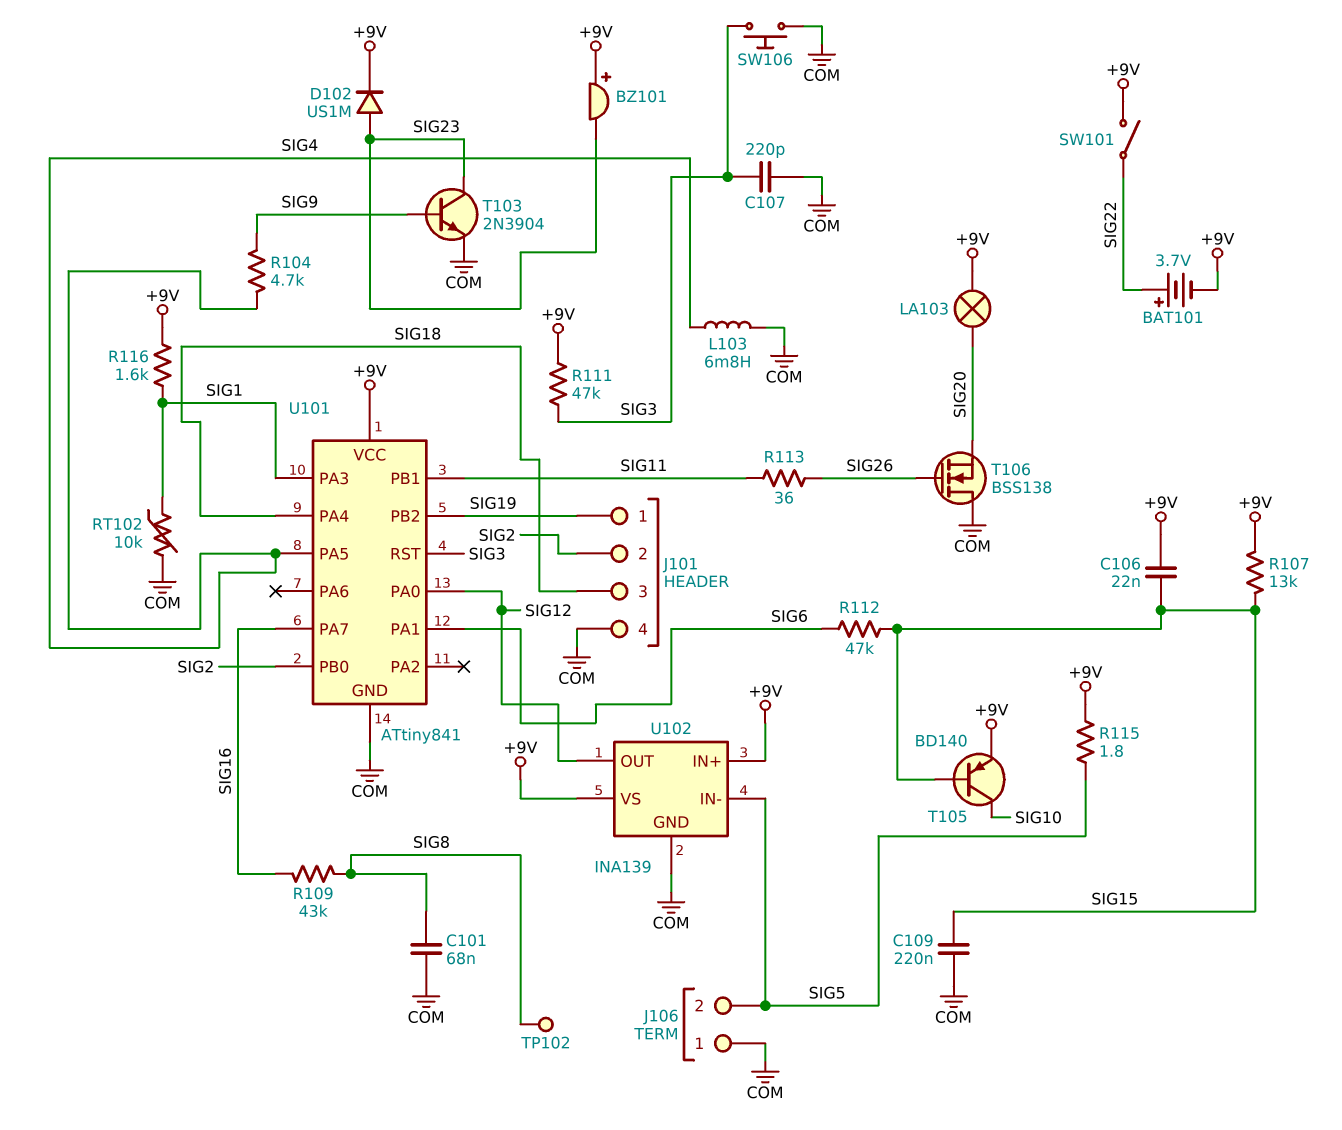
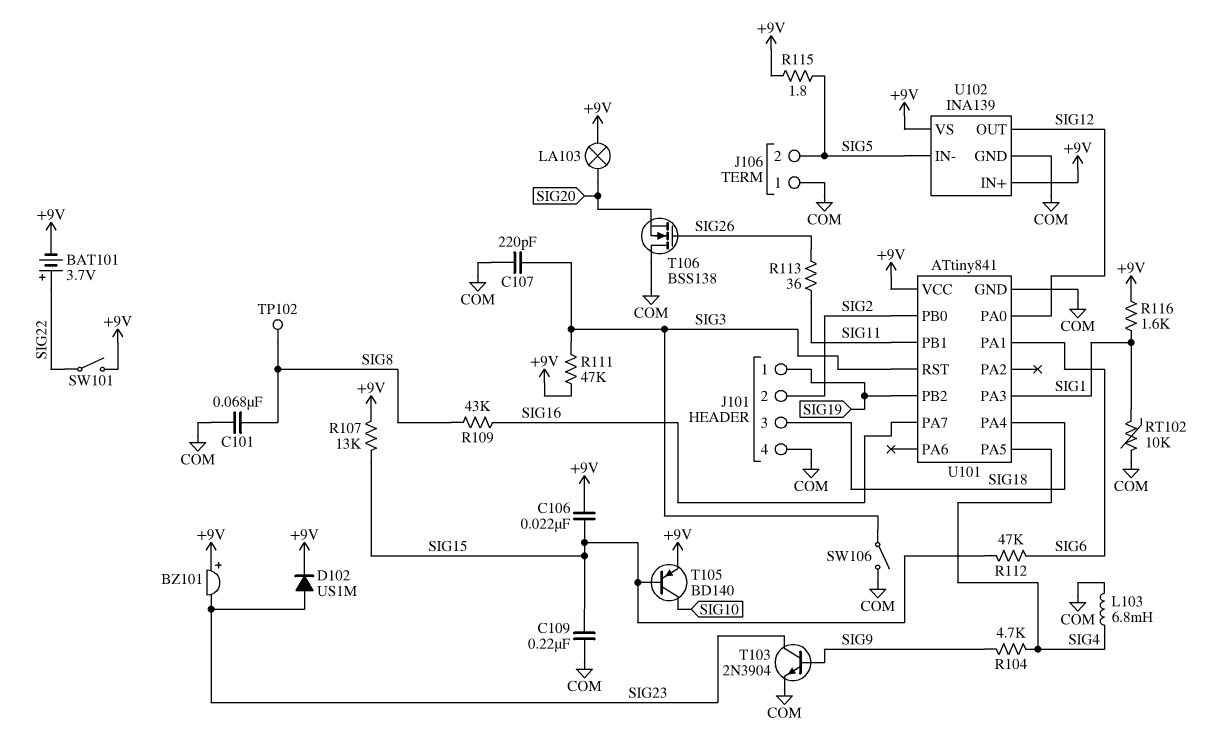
SW106: button (COM, SIG3) -> switch (COM, SIG3)

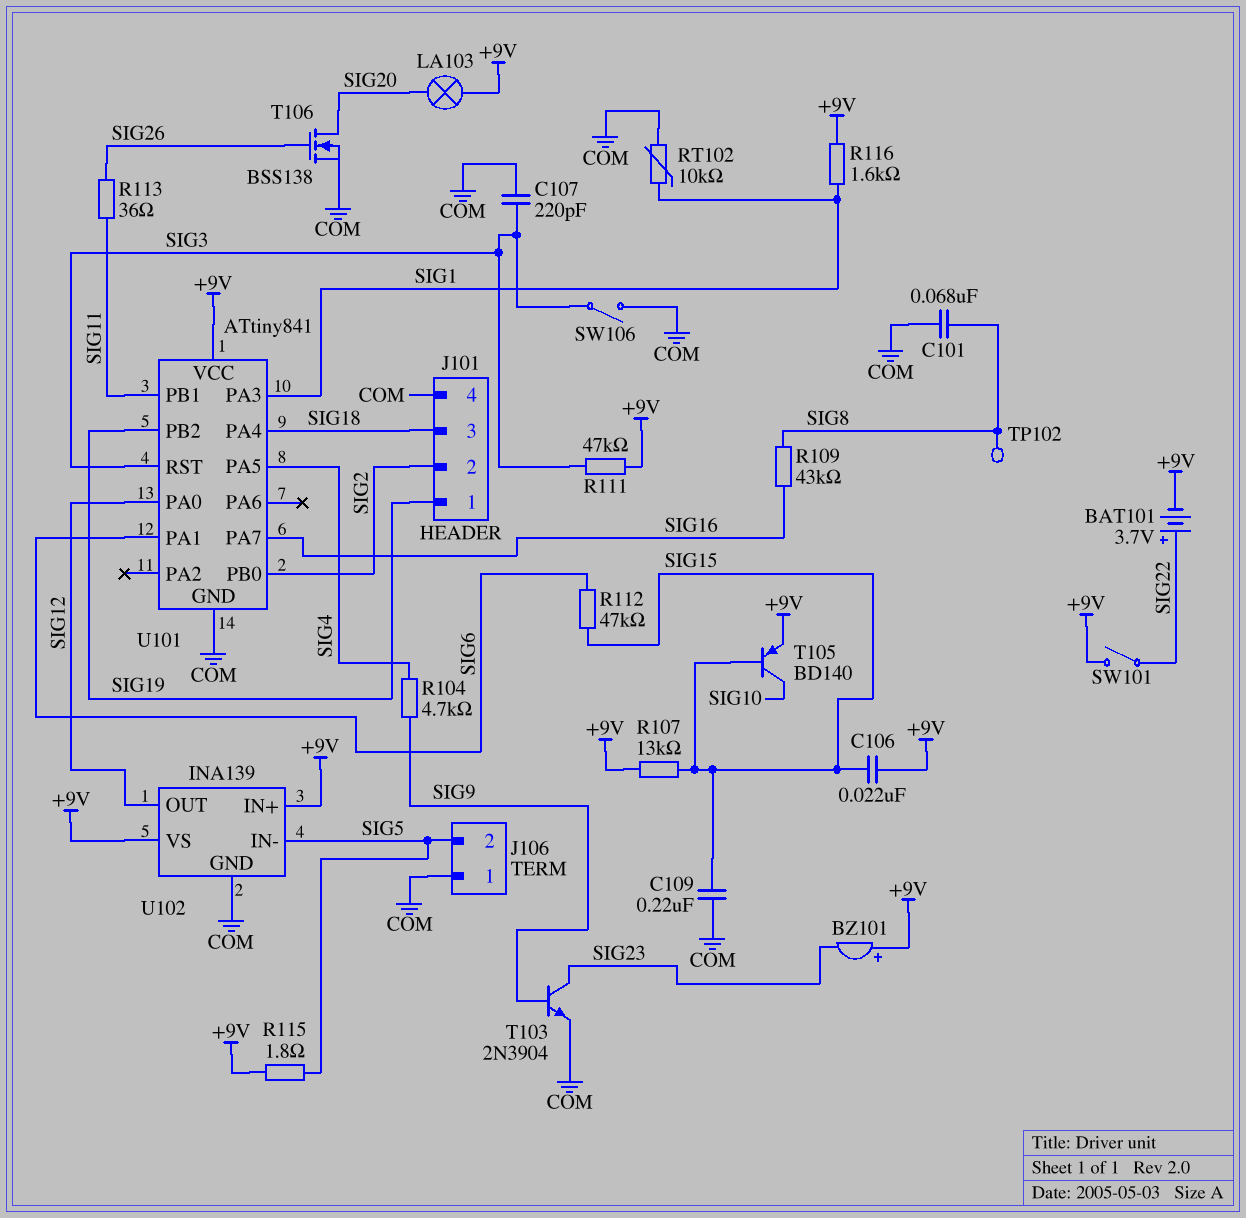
D102: diode US1M (A SIG23, K +9V) -> none
L103: 6.8mH (COM, SIG4) -> none
T106: NMOS BSS138 (G SIG26, D COM, S SIG20) -> NMOS BSS138 (G SIG26, D SIG20, S COM)

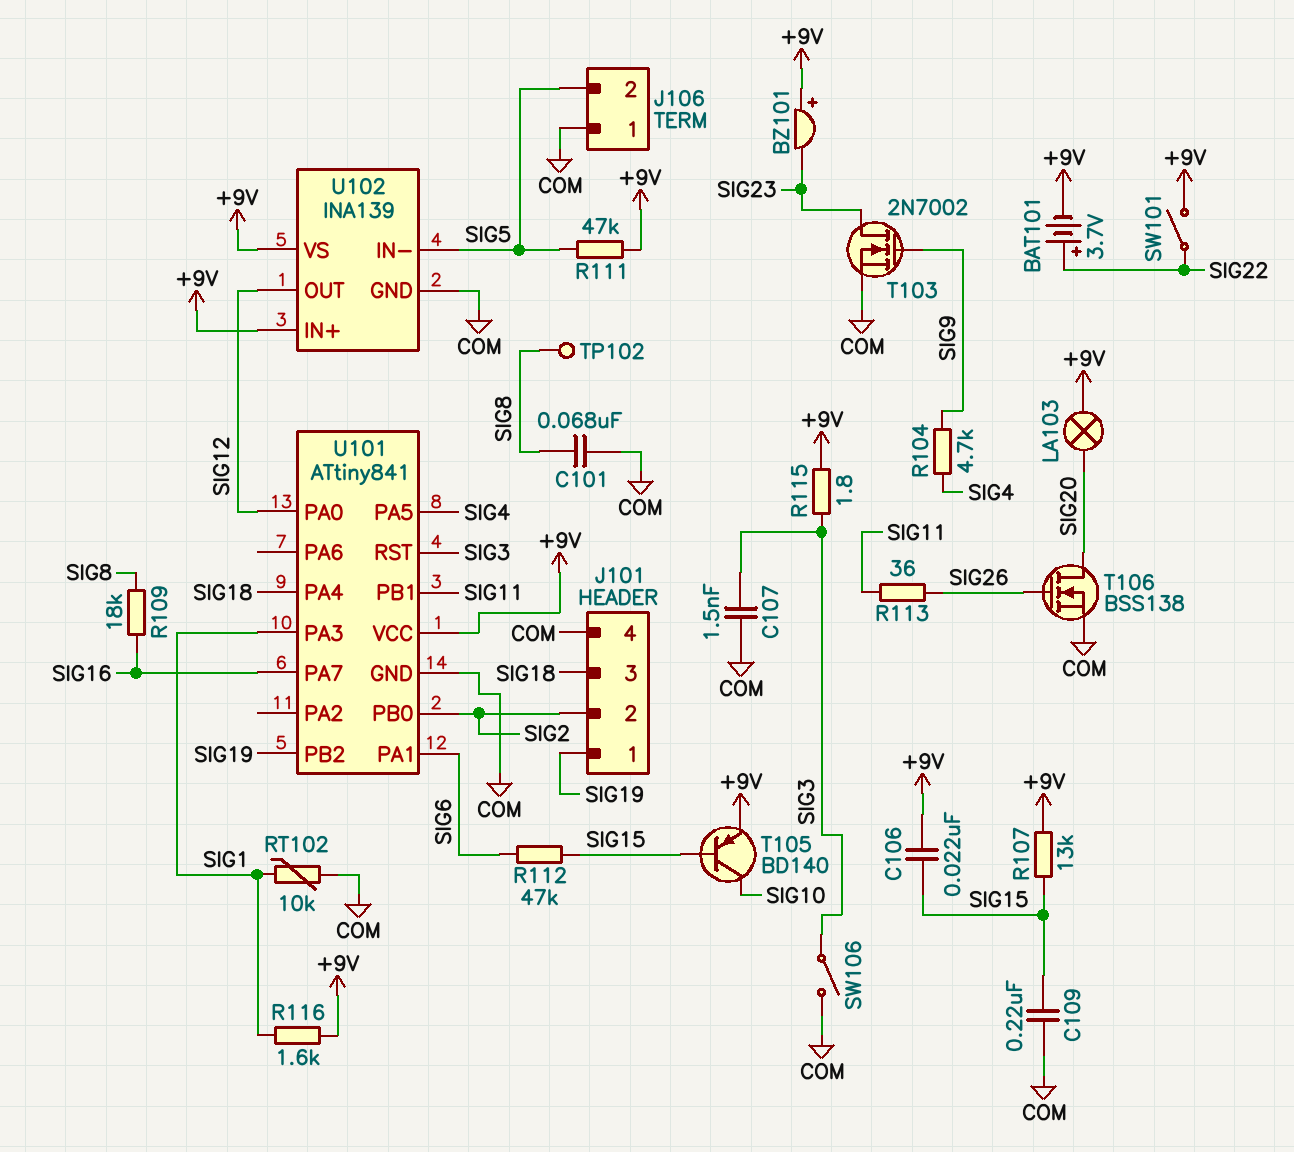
C107: 220pF (COM, SIG3) -> 1.5nF (COM, SIG3)
R109: 43k (SIG8, SIG16) -> 18k (SIG8, SIG16)
R111: 47k (+9V, SIG3) -> 47k (+9V, SIG5)
R115: 1.8 (+9V, SIG5) -> 1.8 (+9V, SIG3)
T103: NPN 2N3904 (B SIG9, C SIG23, E COM) -> NMOS 2N7002 (G SIG9, D SIG23, S COM)

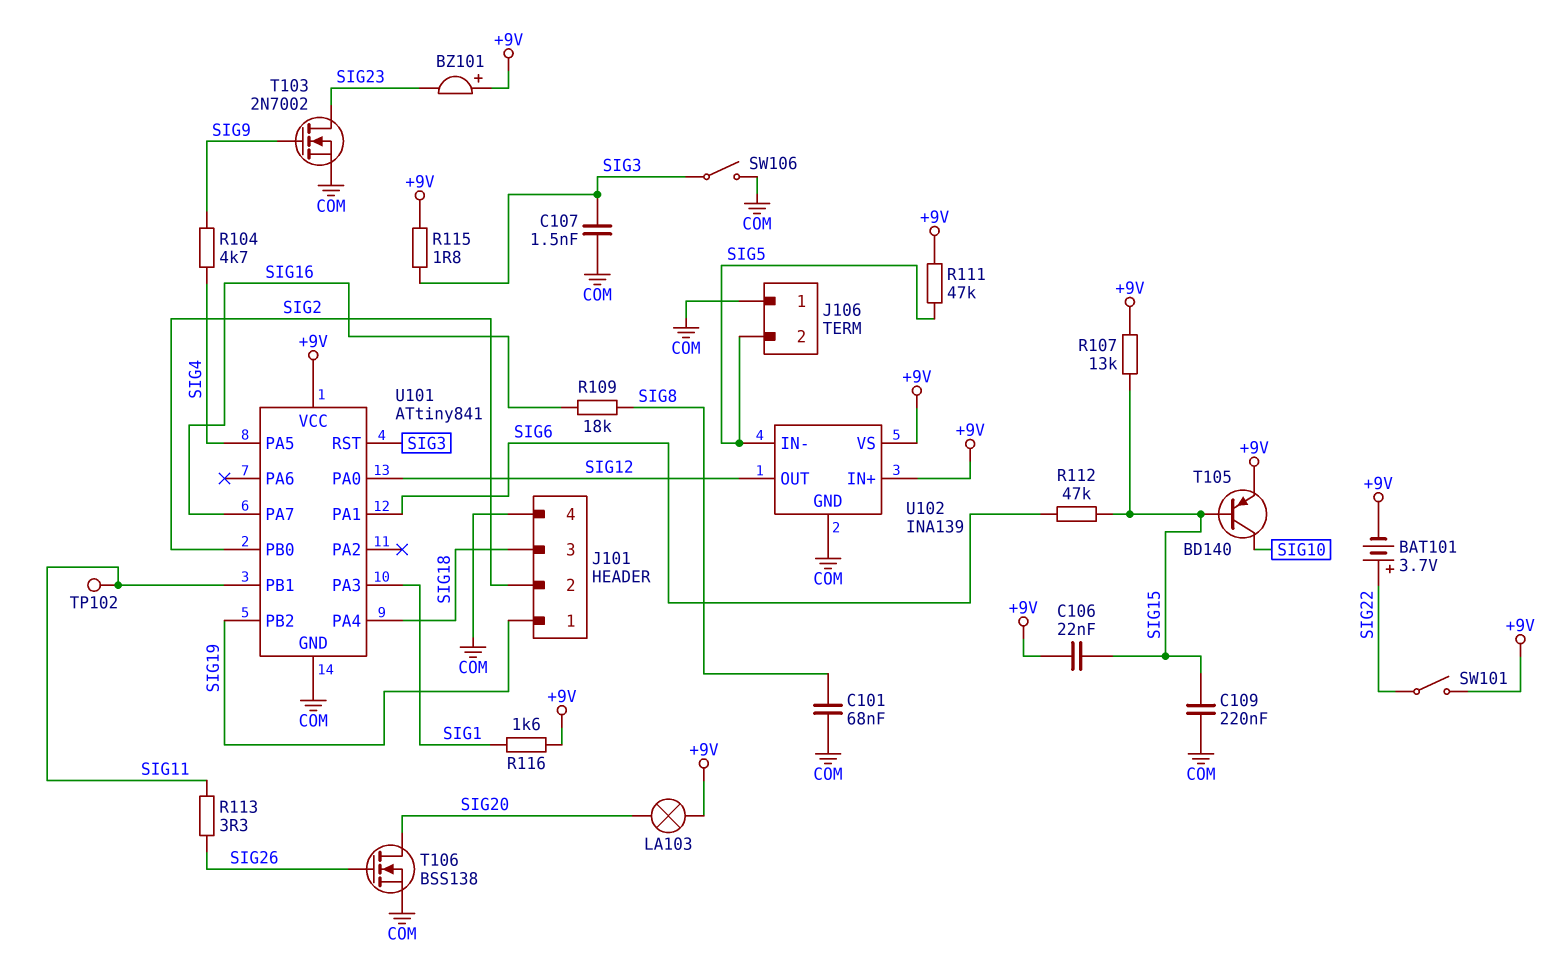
R113: 36 (SIG11, SIG26) -> 3.3 (SIG11, SIG26)
RT102: 10k (COM, SIG1) -> none
TP102: test point (SIG8) -> test point (SIG11)

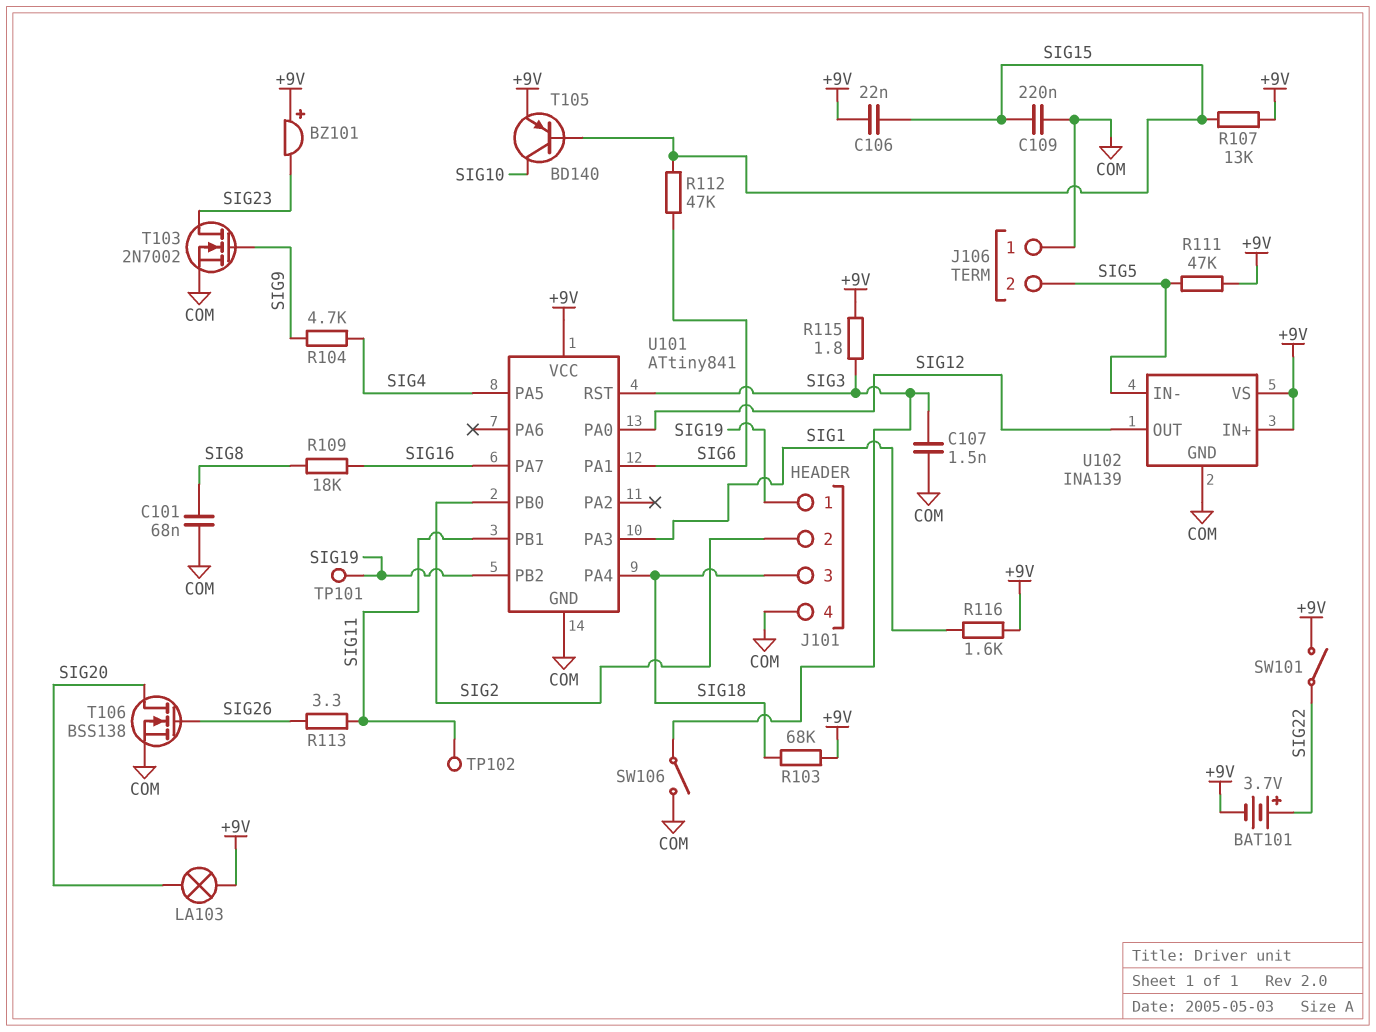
R103: none -> 68k (+9V, SIG18)
TP101: none -> test point (SIG19)

